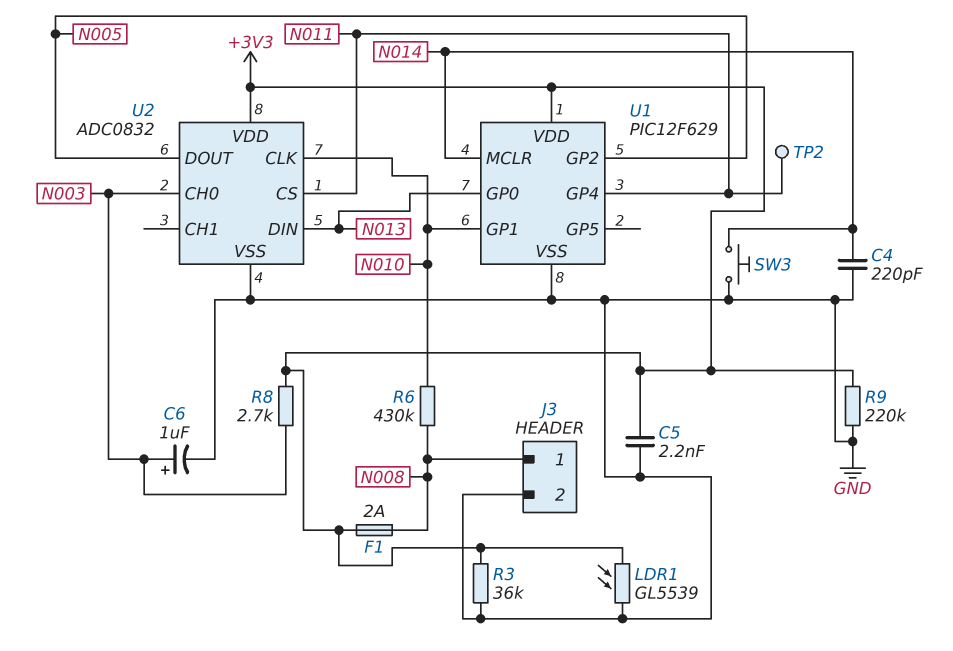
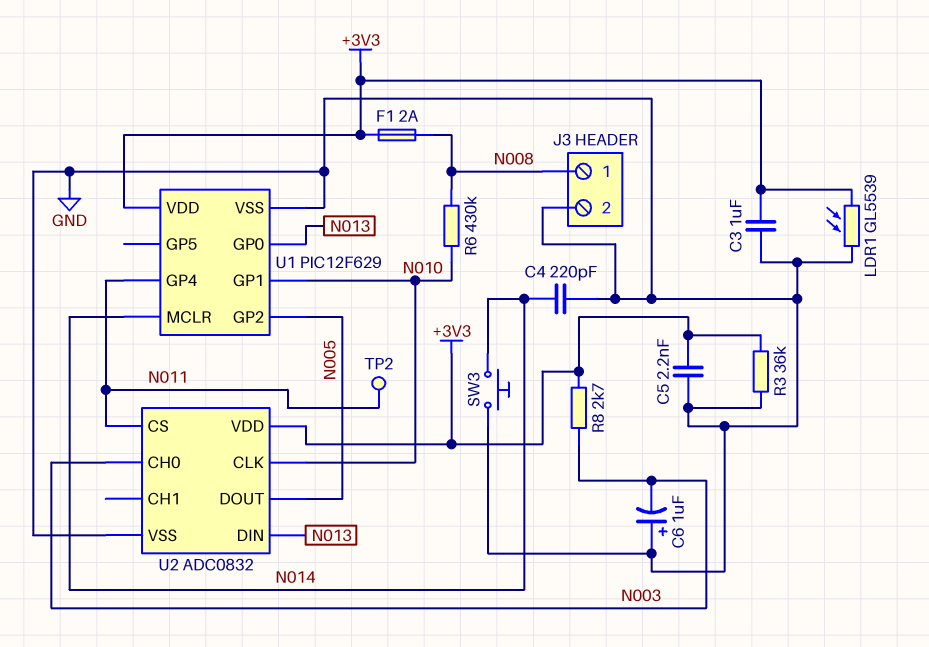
C3: none -> 1uF (+3V3, GND)
C6: 1uF (plus N003, minus GND) -> 1uF (plus GND, minus N003)
R9: 220k (+3V3, GND) -> none

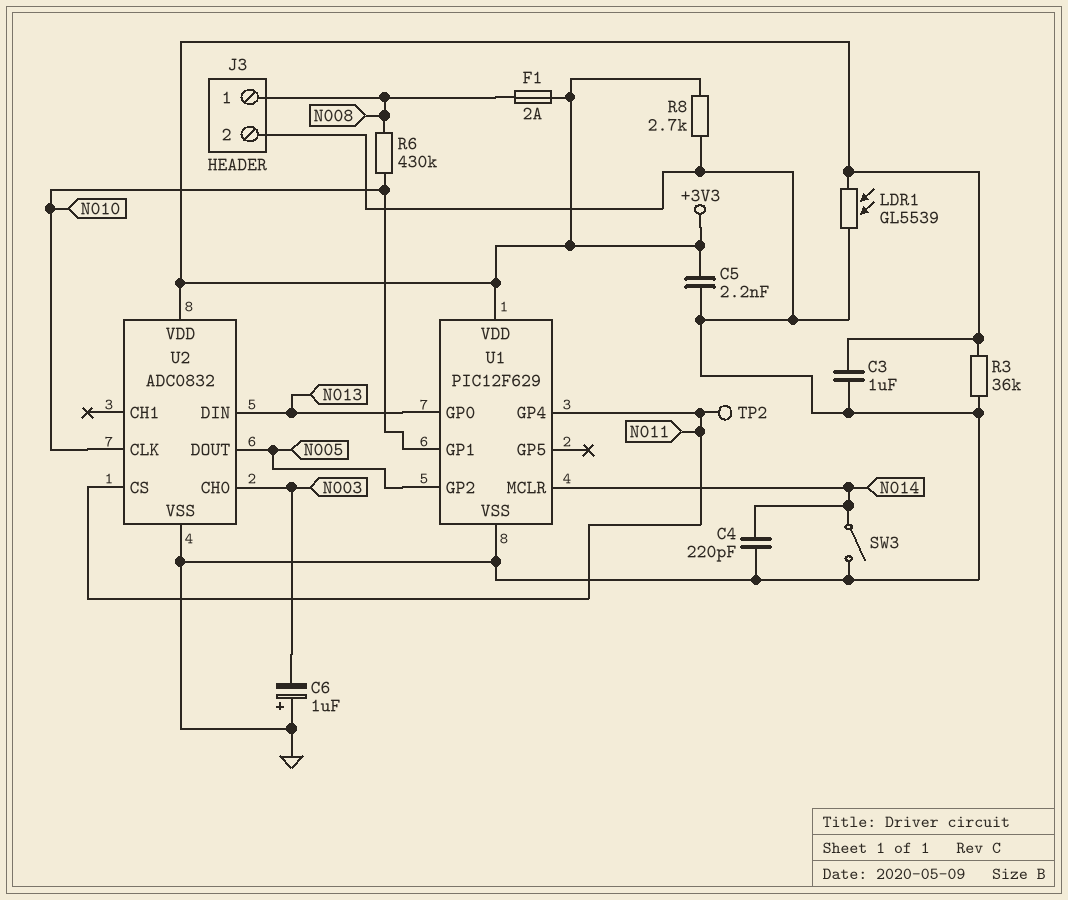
R8: 2.7k (+3V3, N003) -> 2.7k (+3V3, GND)
SW3: button (GND, N014) -> switch (GND, N014)

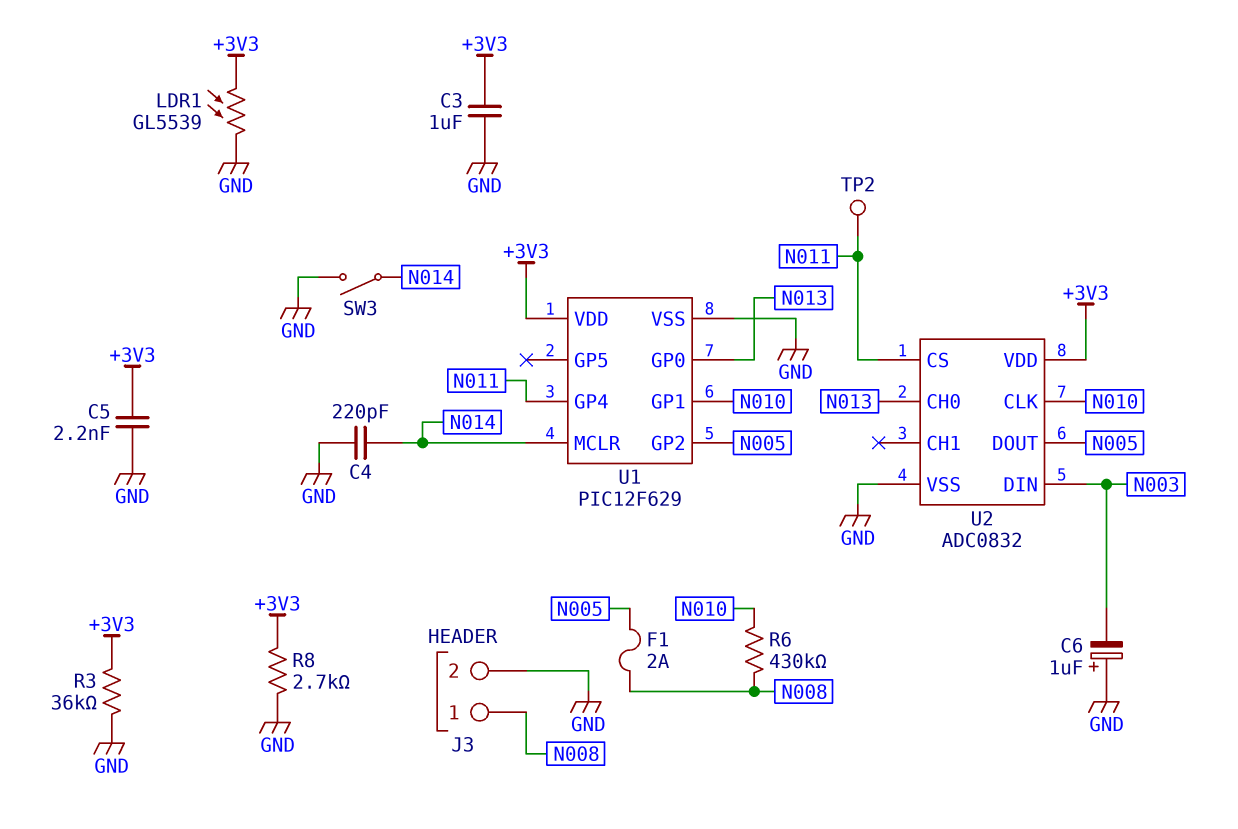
F1: 2A (+3V3, N008) -> 2A (N005, N008)
U2 pin CH0: N003 -> N013
U2 pin DIN: N013 -> N003

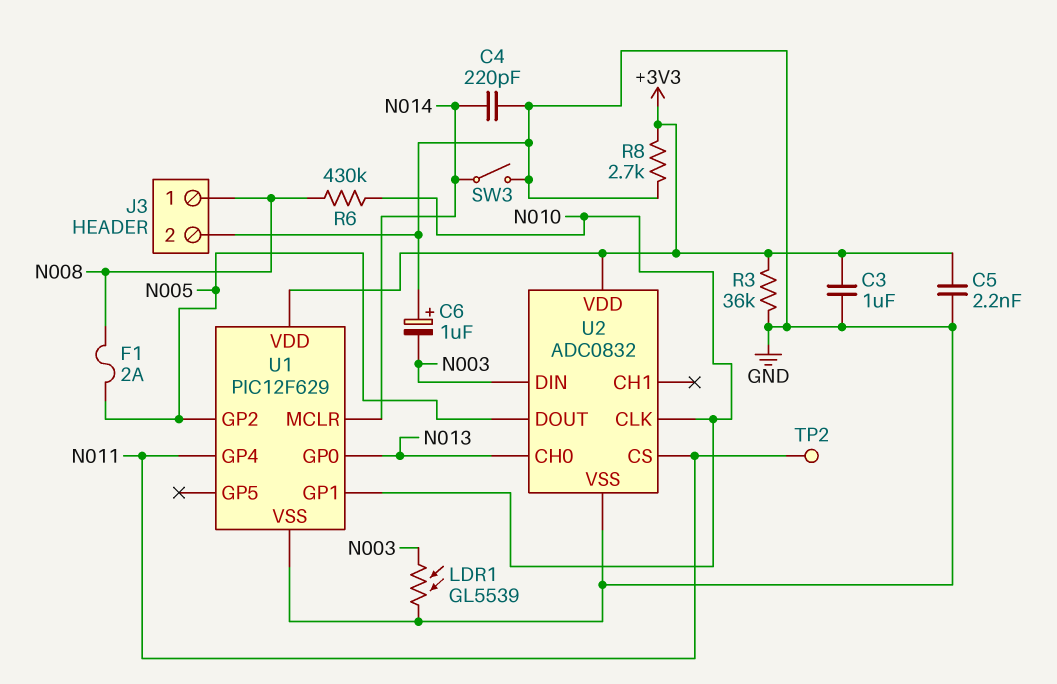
LDR1: GL5539 (+3V3, GND) -> GL5539 (GND, N003)

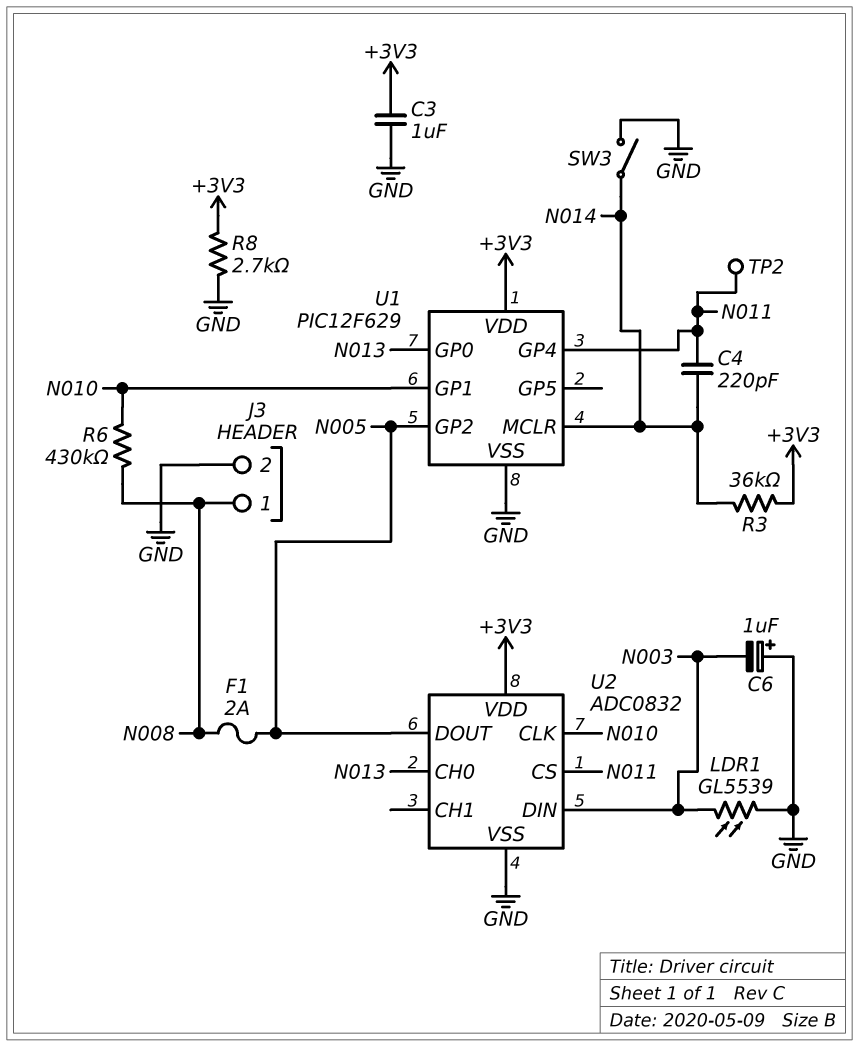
C4: 220pF (GND, N014) -> 220pF (N011, N014)
C5: 2.2nF (+3V3, GND) -> none
R3: 36k (+3V3, GND) -> 36k (+3V3, N014)

